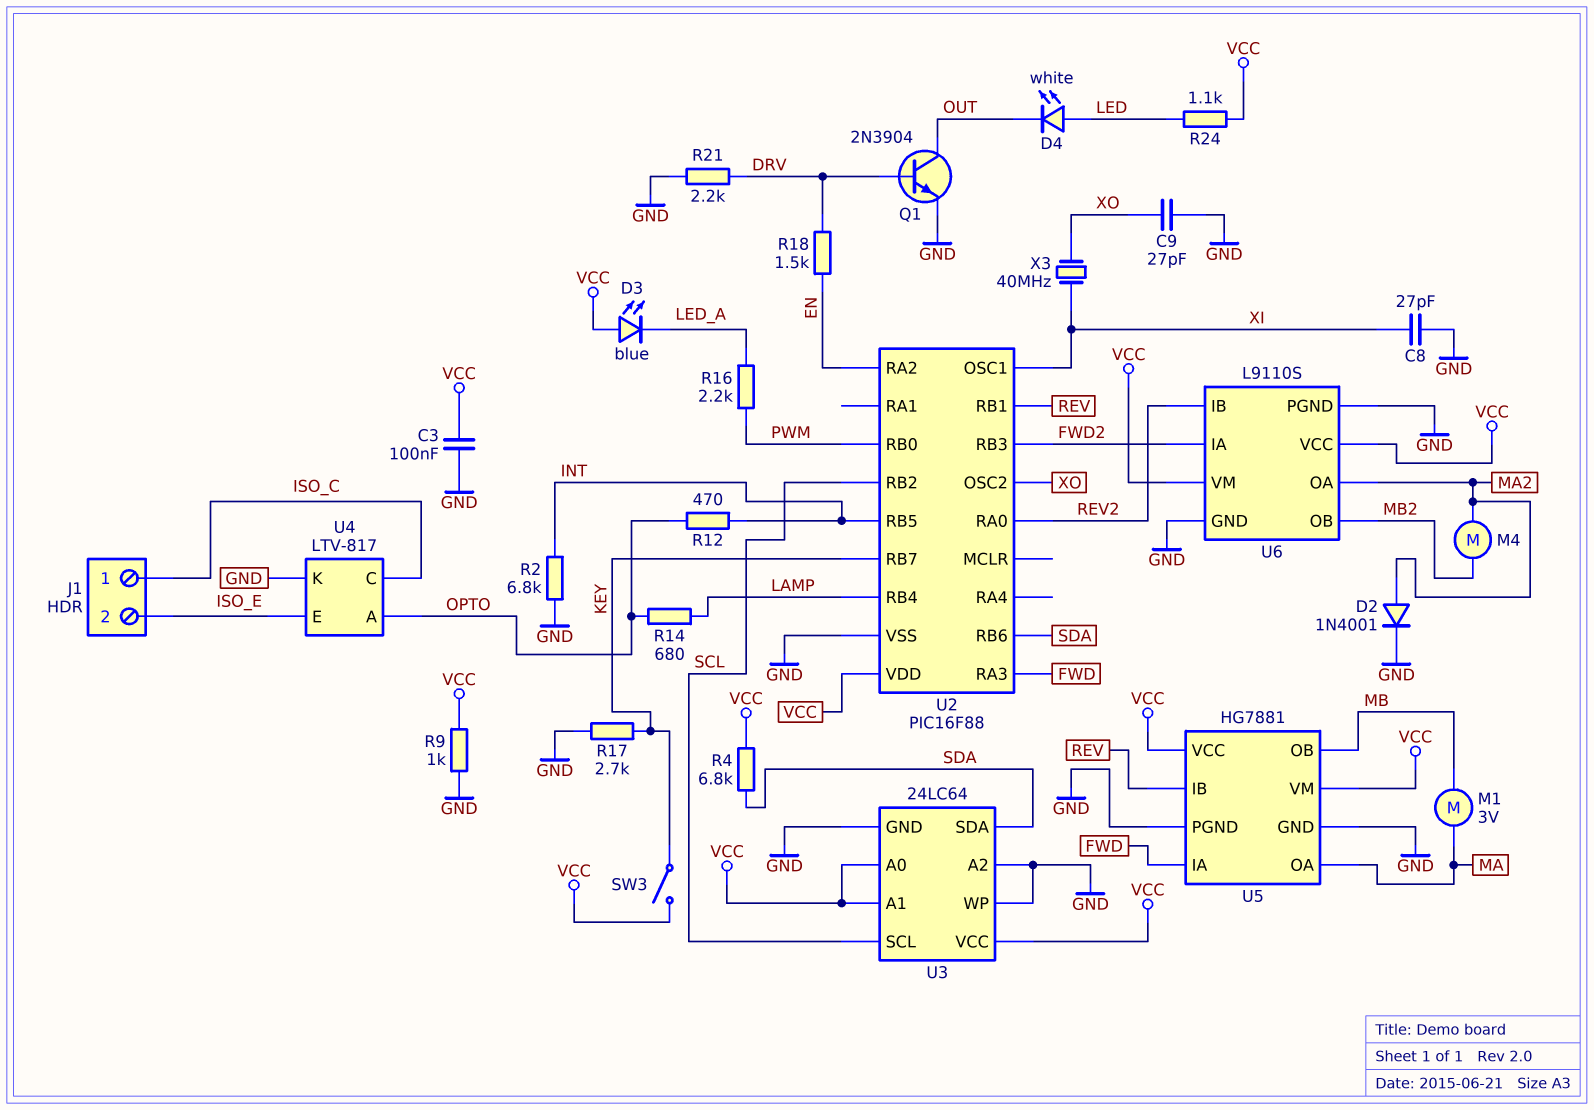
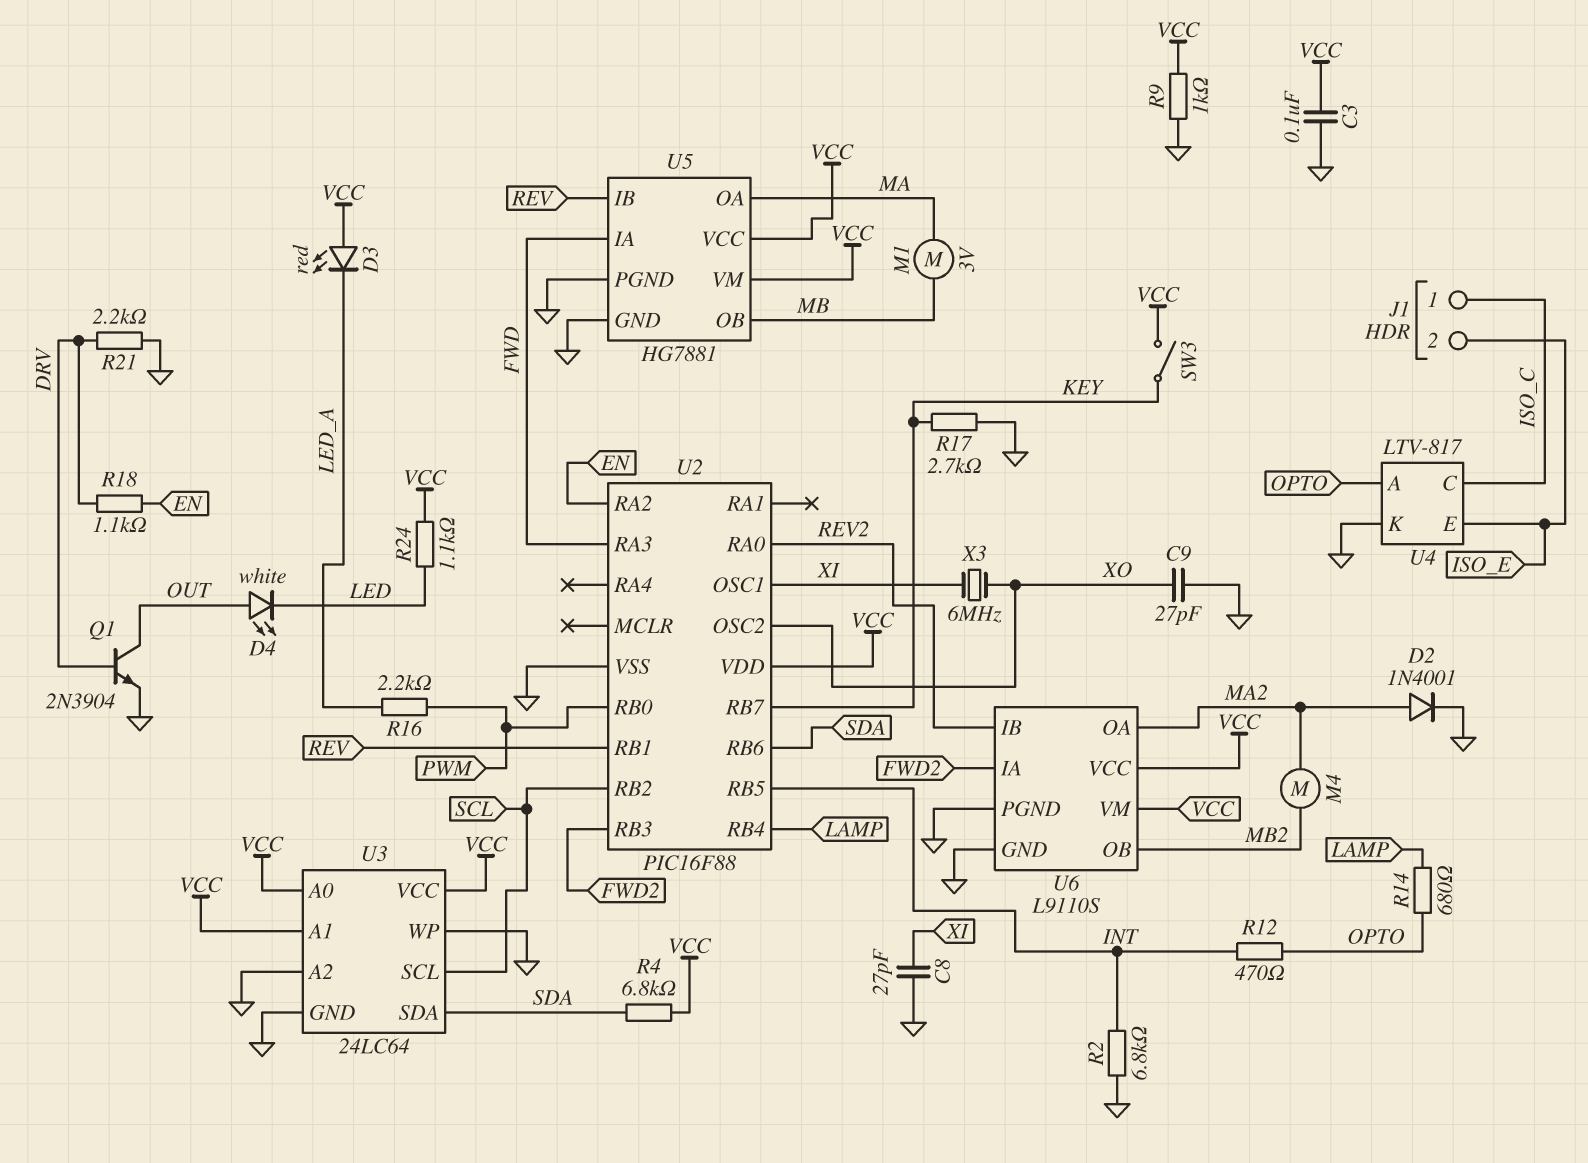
D3: LED blue (A VCC, K LED_A) -> LED red (A VCC, K LED_A)
D4: LED white (A LED, K OUT) -> LED white (A OUT, K LED)
R18: 1.5k (DRV, EN) -> 1.1k (DRV, EN)
X3: 40MHz (XI, XO) -> 6MHz (XI, XO)

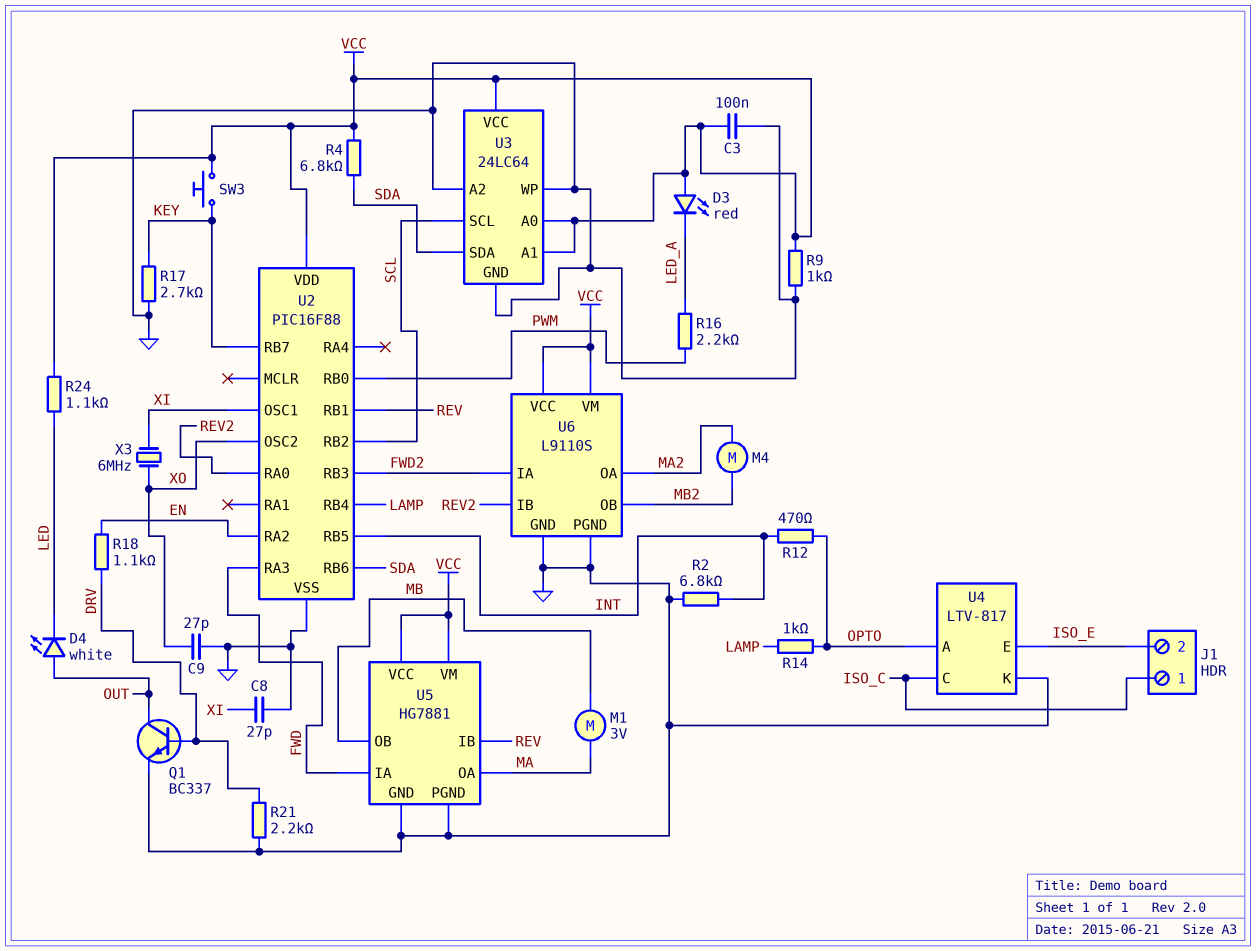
D2: diode 1N4001 (A MA2, K GND) -> none
Q1: NPN 2N3904 (B DRV, C OUT, E GND) -> NPN BC337 (B DRV, C OUT, E GND)
R14: 680 (LAMP, OPTO) -> 1k (LAMP, OPTO)
SW3: switch (KEY, VCC) -> button (KEY, VCC)

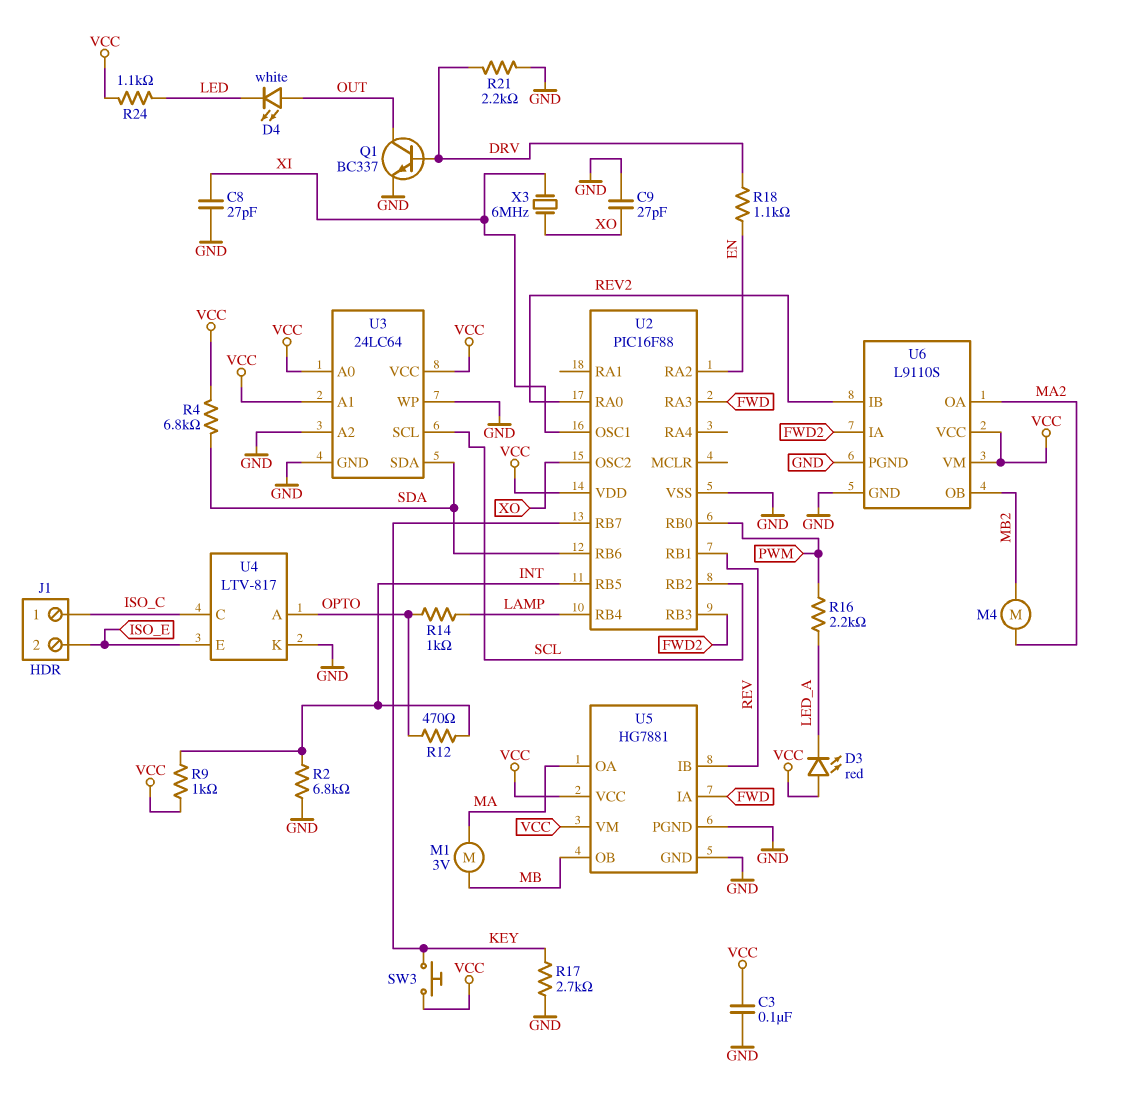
R9: 1k (GND, VCC) -> 1k (INT, VCC)

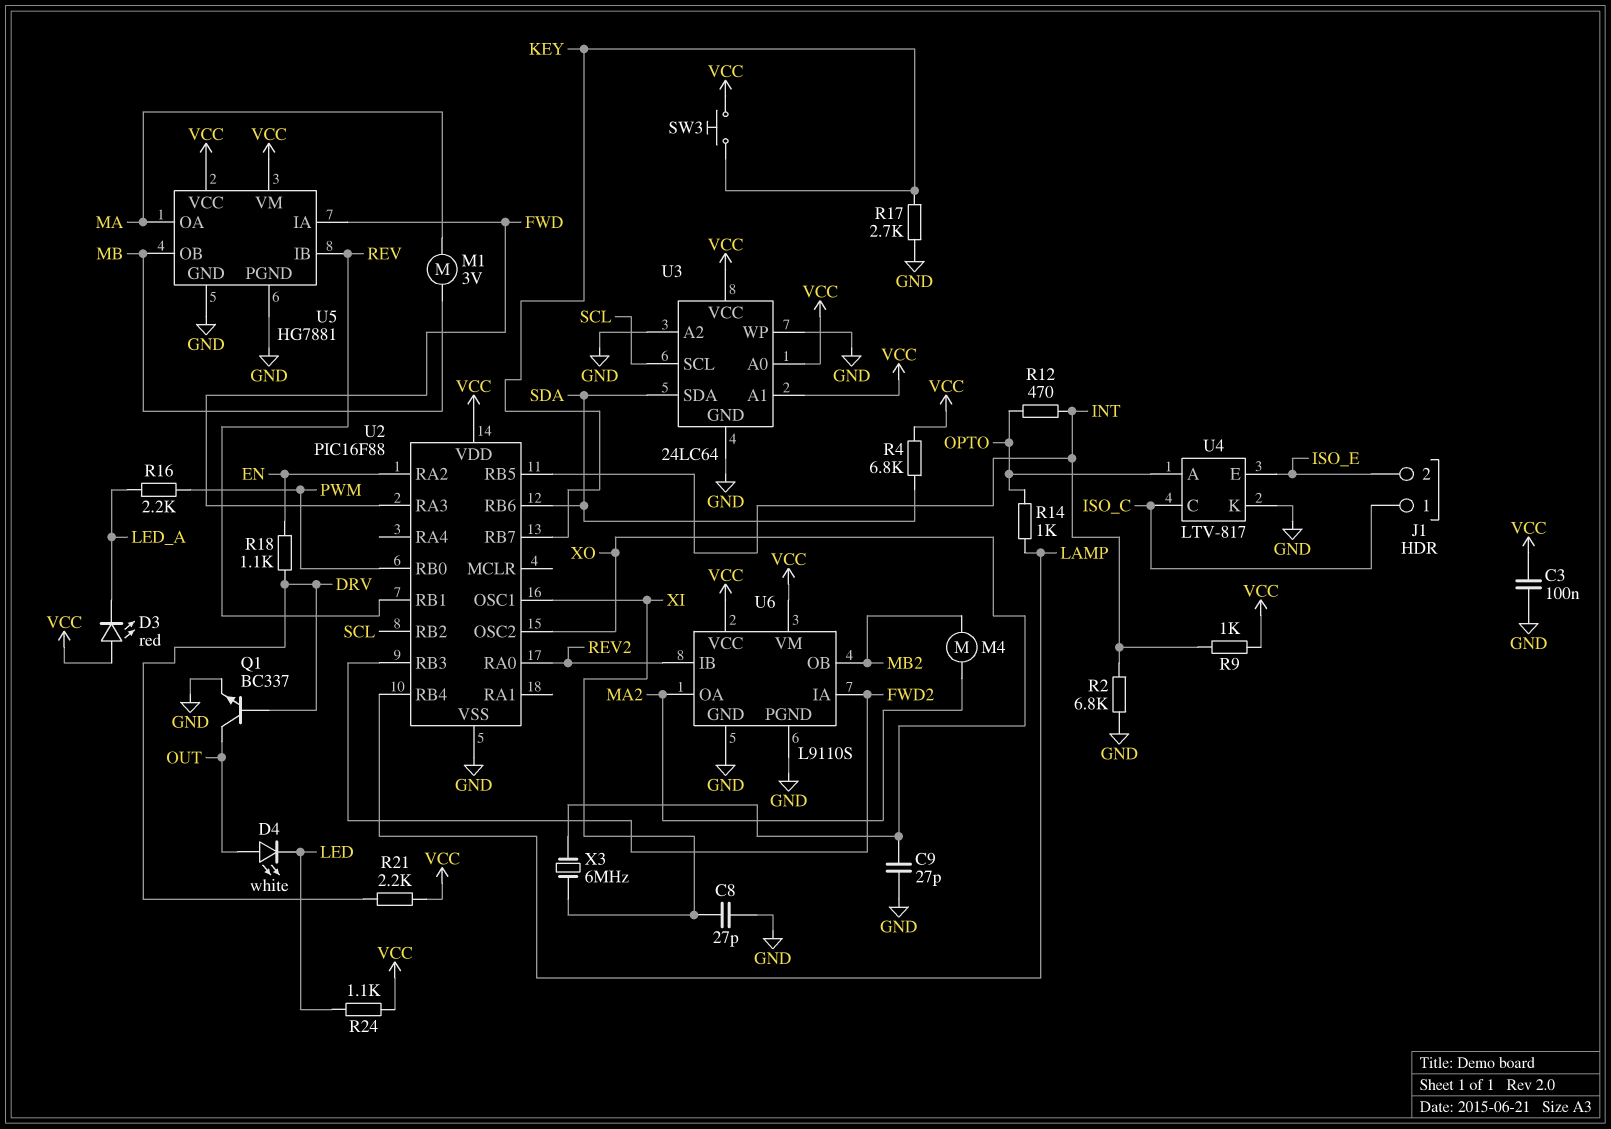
R21: 2.2k (DRV, GND) -> 2.2k (DRV, VCC)

